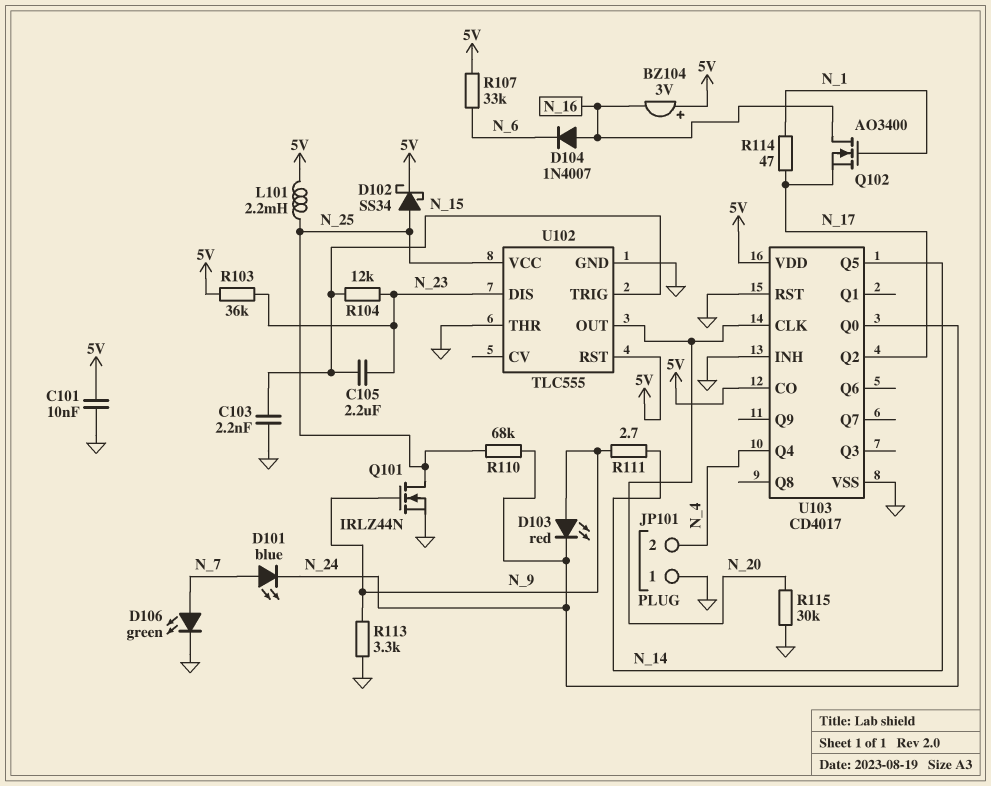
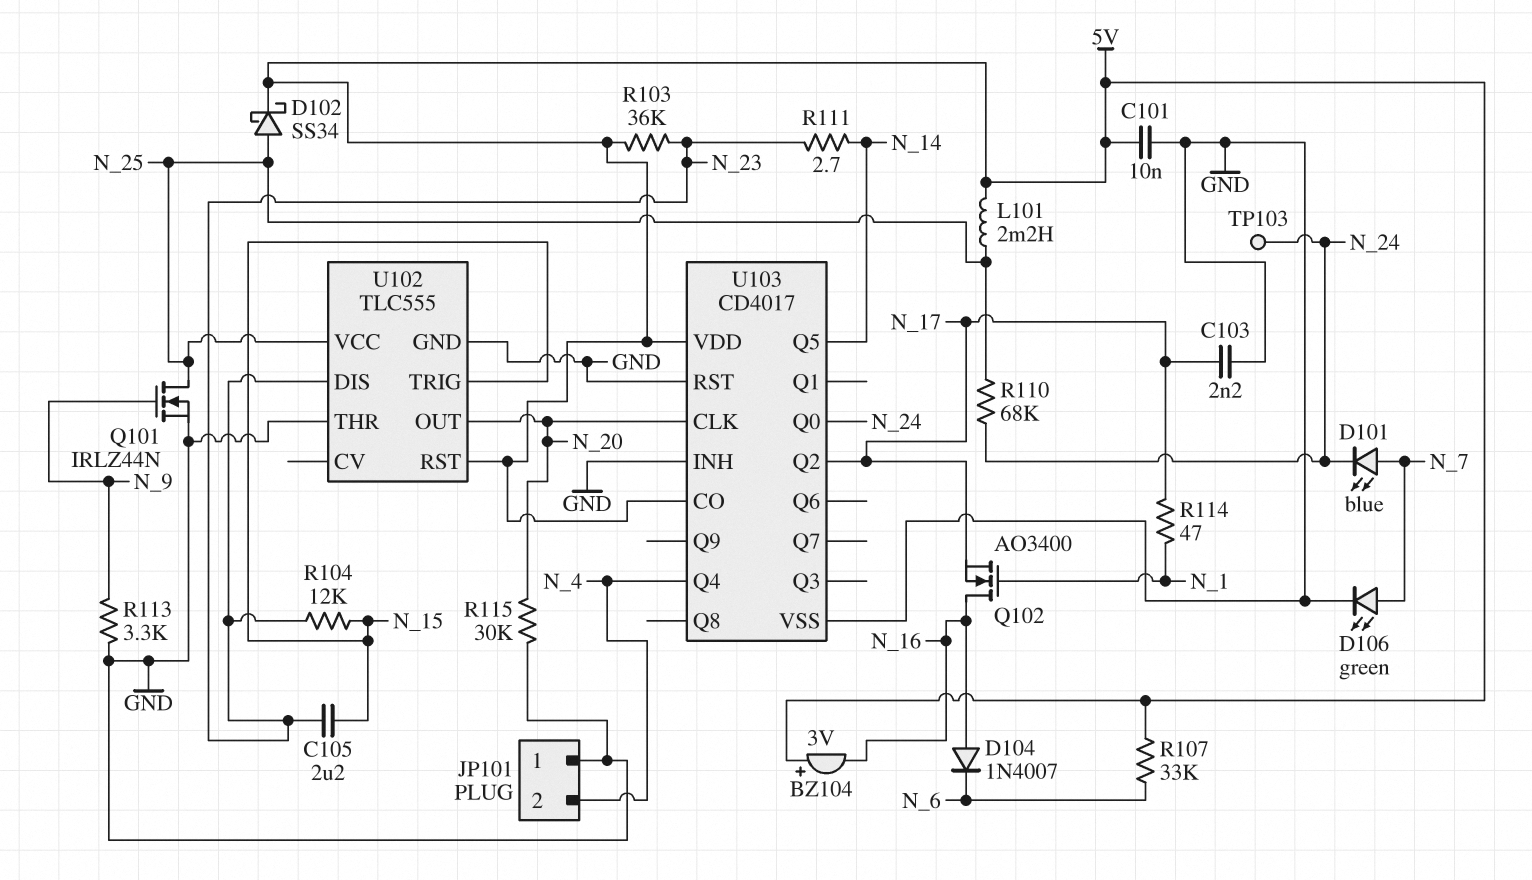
C103: 2.2nF (GND, N_15) -> 2.2nF (GND, N_17)
D103: LED red (A N_9, K N_24) -> none
R111: 2.7 (N_9, N_14) -> 2.7 (N_14, N_23)
TP103: none -> test point (N_24)

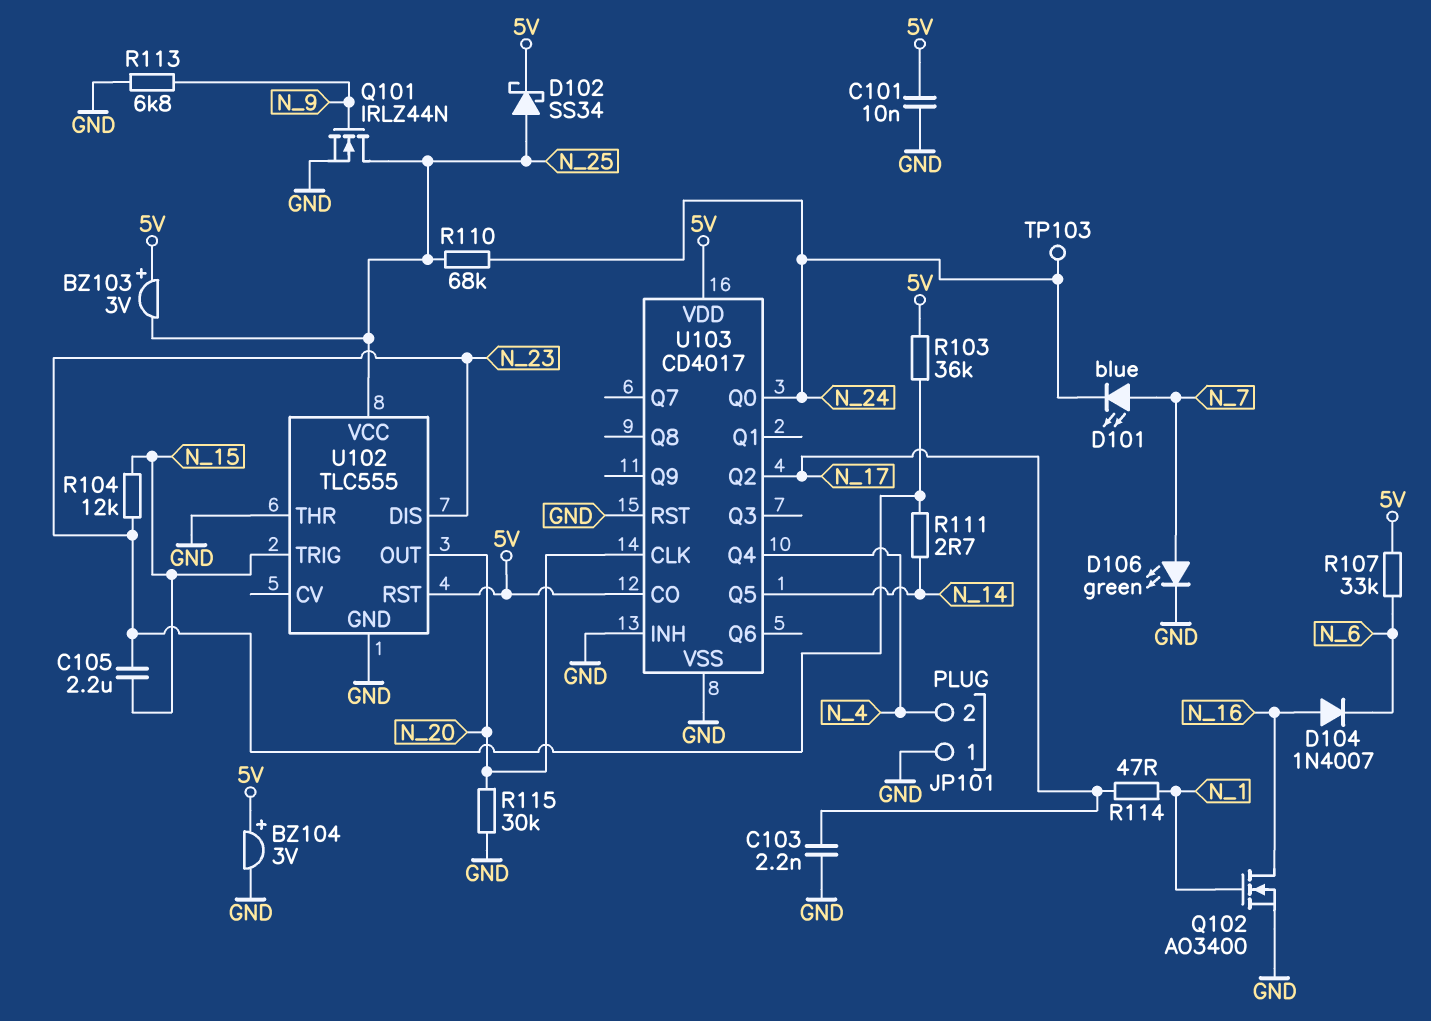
BZ103: none -> buzzer 3V (plus 5V, minus N_25)
BZ104: buzzer 3V (plus 5V, minus N_16) -> buzzer 3V (plus 5V, minus GND)
L101: 2.2mH (5V, N_25) -> none
Q102: NMOS AO3400 (G N_1, D N_16, S N_17) -> NMOS AO3400 (G N_1, D N_16, S GND)
R113: 3.3k (GND, N_9) -> 6.8k (GND, N_9)

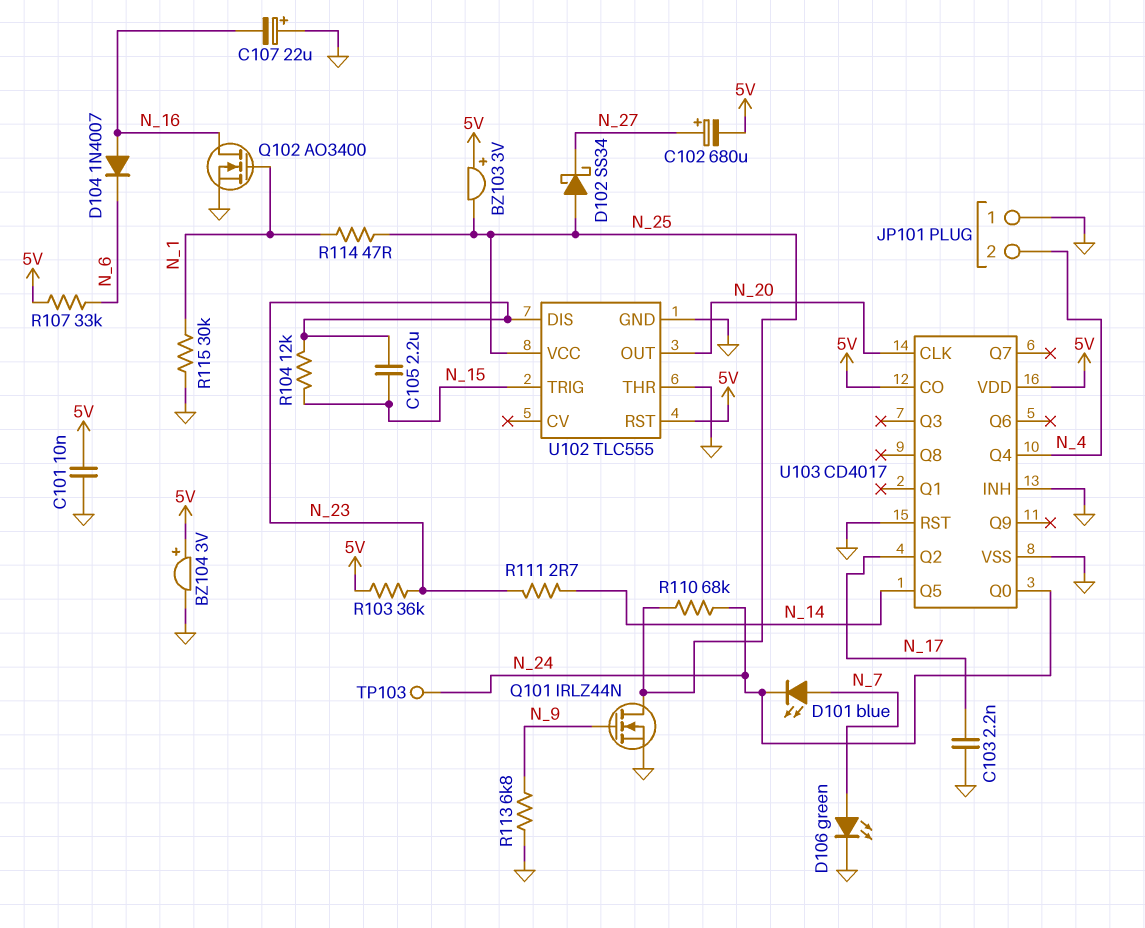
C102: none -> 680uF (plus N_27, minus 5V)
C107: none -> 22uF (plus GND, minus N_16)
D102: schottky SS34 (A N_25, K 5V) -> schottky SS34 (A N_25, K N_27)
R114: 47 (N_1, N_17) -> 47 (N_1, N_25)
R115: 30k (GND, N_20) -> 30k (GND, N_1)

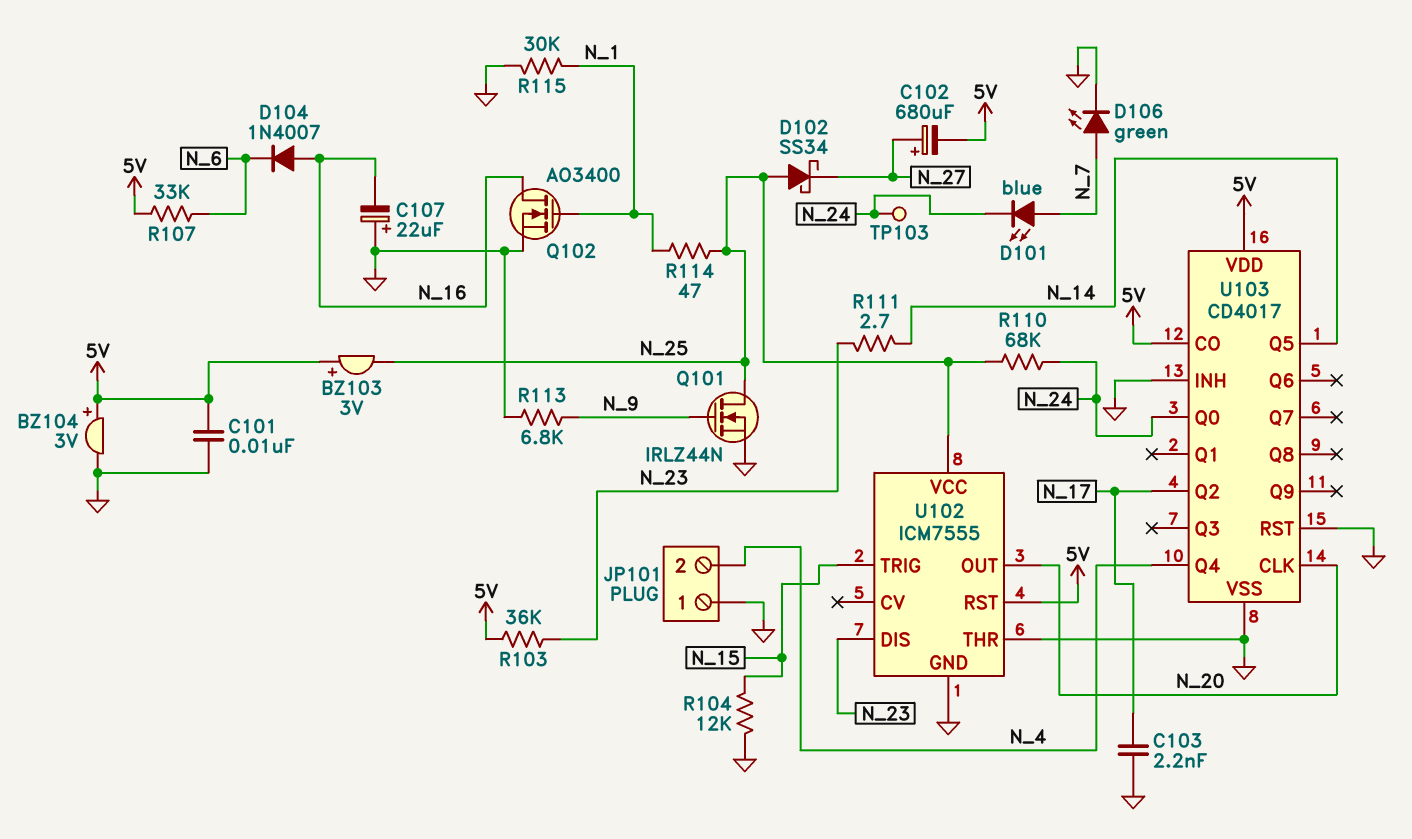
C105: 2.2uF (N_15, N_23) -> none
R104: 12k (N_15, N_23) -> 12k (GND, N_15)
U102: TLC555 -> ICM7555

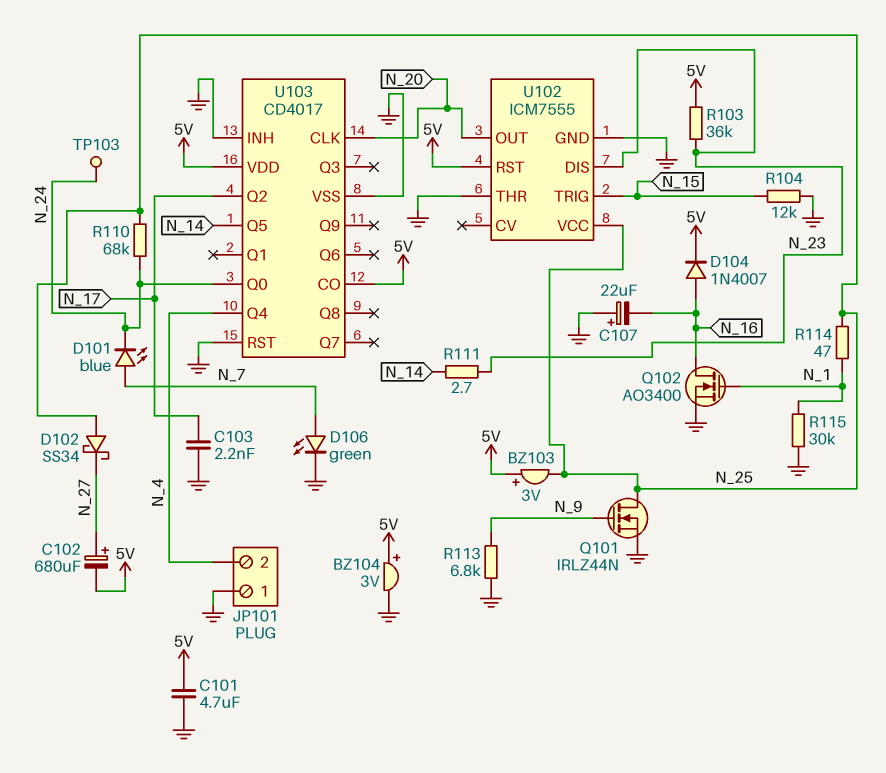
C101: 10nF (5V, GND) -> 4.7uF (5V, GND)
D104: diode 1N4007 (A N_16, K N_6) -> diode 1N4007 (A N_16, K 5V)
R107: 33k (5V, N_6) -> none

